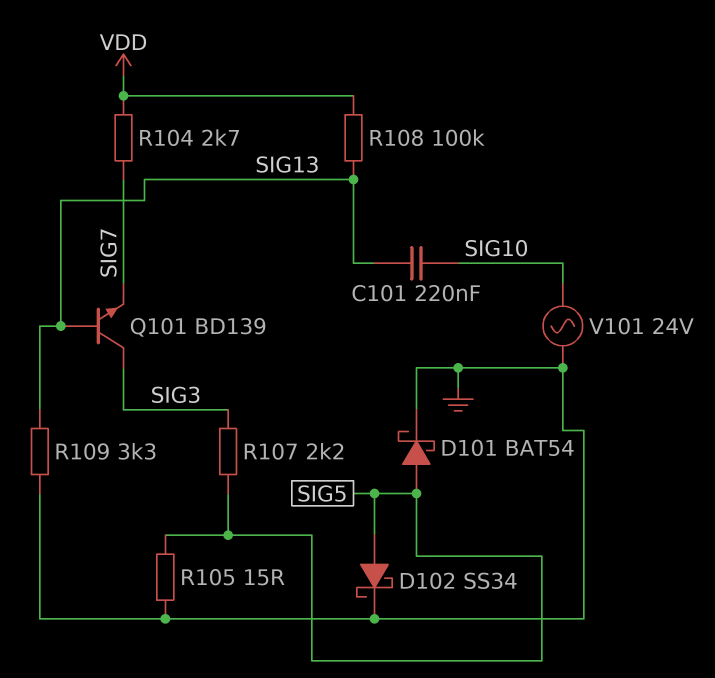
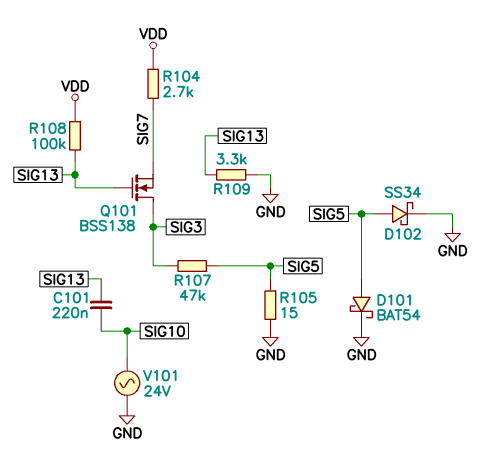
Q101: NPN BD139 (B SIG13, C SIG3, E SIG7) -> NMOS BSS138 (G SIG13, D SIG3, S SIG7)
R107: 2.2k (SIG3, SIG5) -> 47k (SIG3, SIG5)

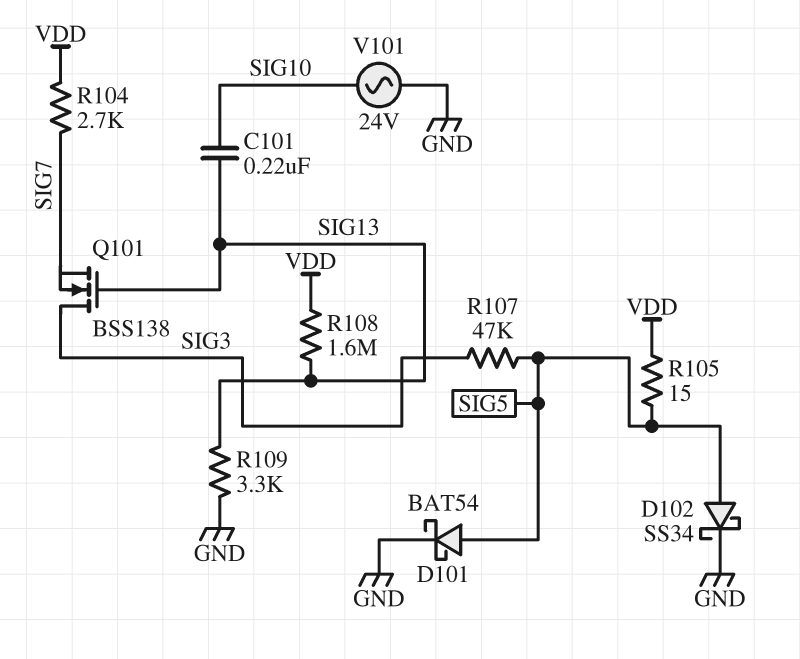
R105: 15 (GND, SIG5) -> 15 (SIG5, VDD)
R108: 100k (SIG13, VDD) -> 1.6M (SIG13, VDD)

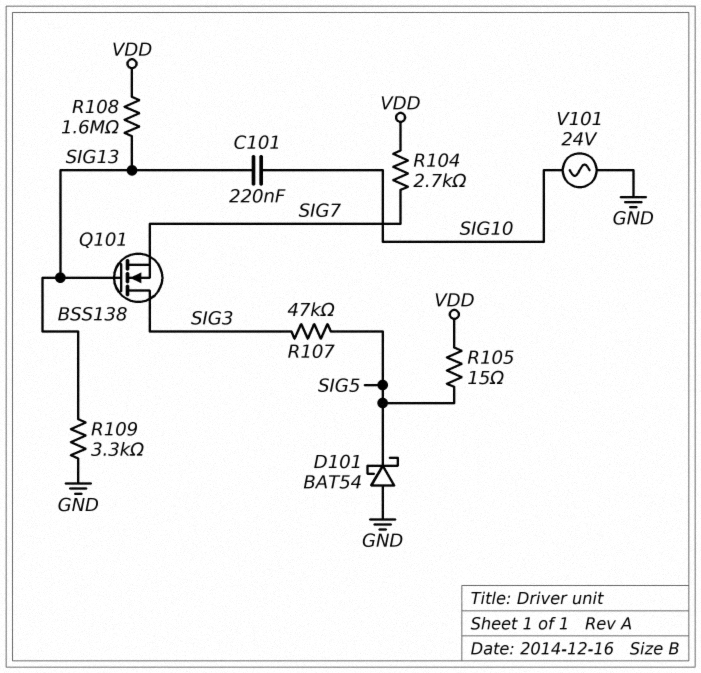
D101: schottky BAT54 (A SIG5, K GND) -> schottky BAT54 (A GND, K SIG5)
D102: schottky SS34 (A SIG5, K GND) -> none

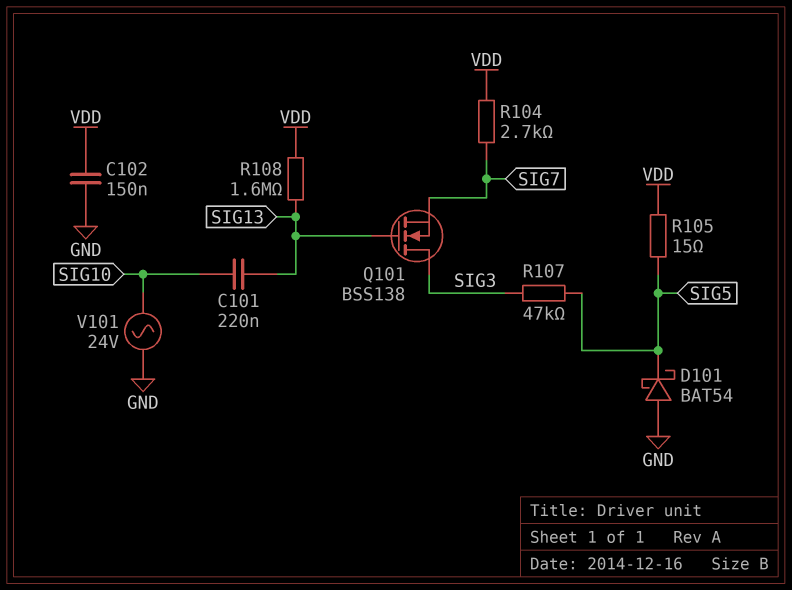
C102: none -> 150nF (GND, VDD)
R109: 3.3k (GND, SIG13) -> none

